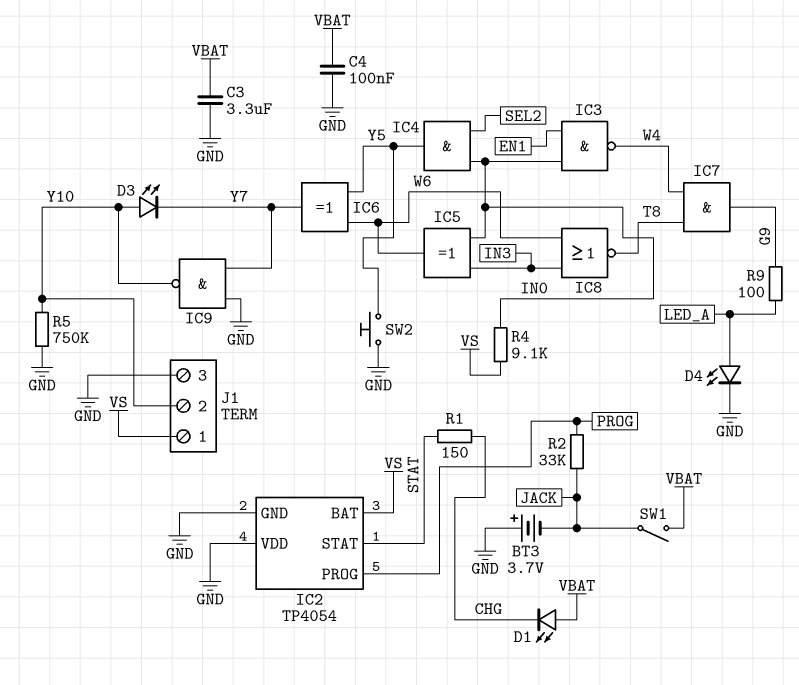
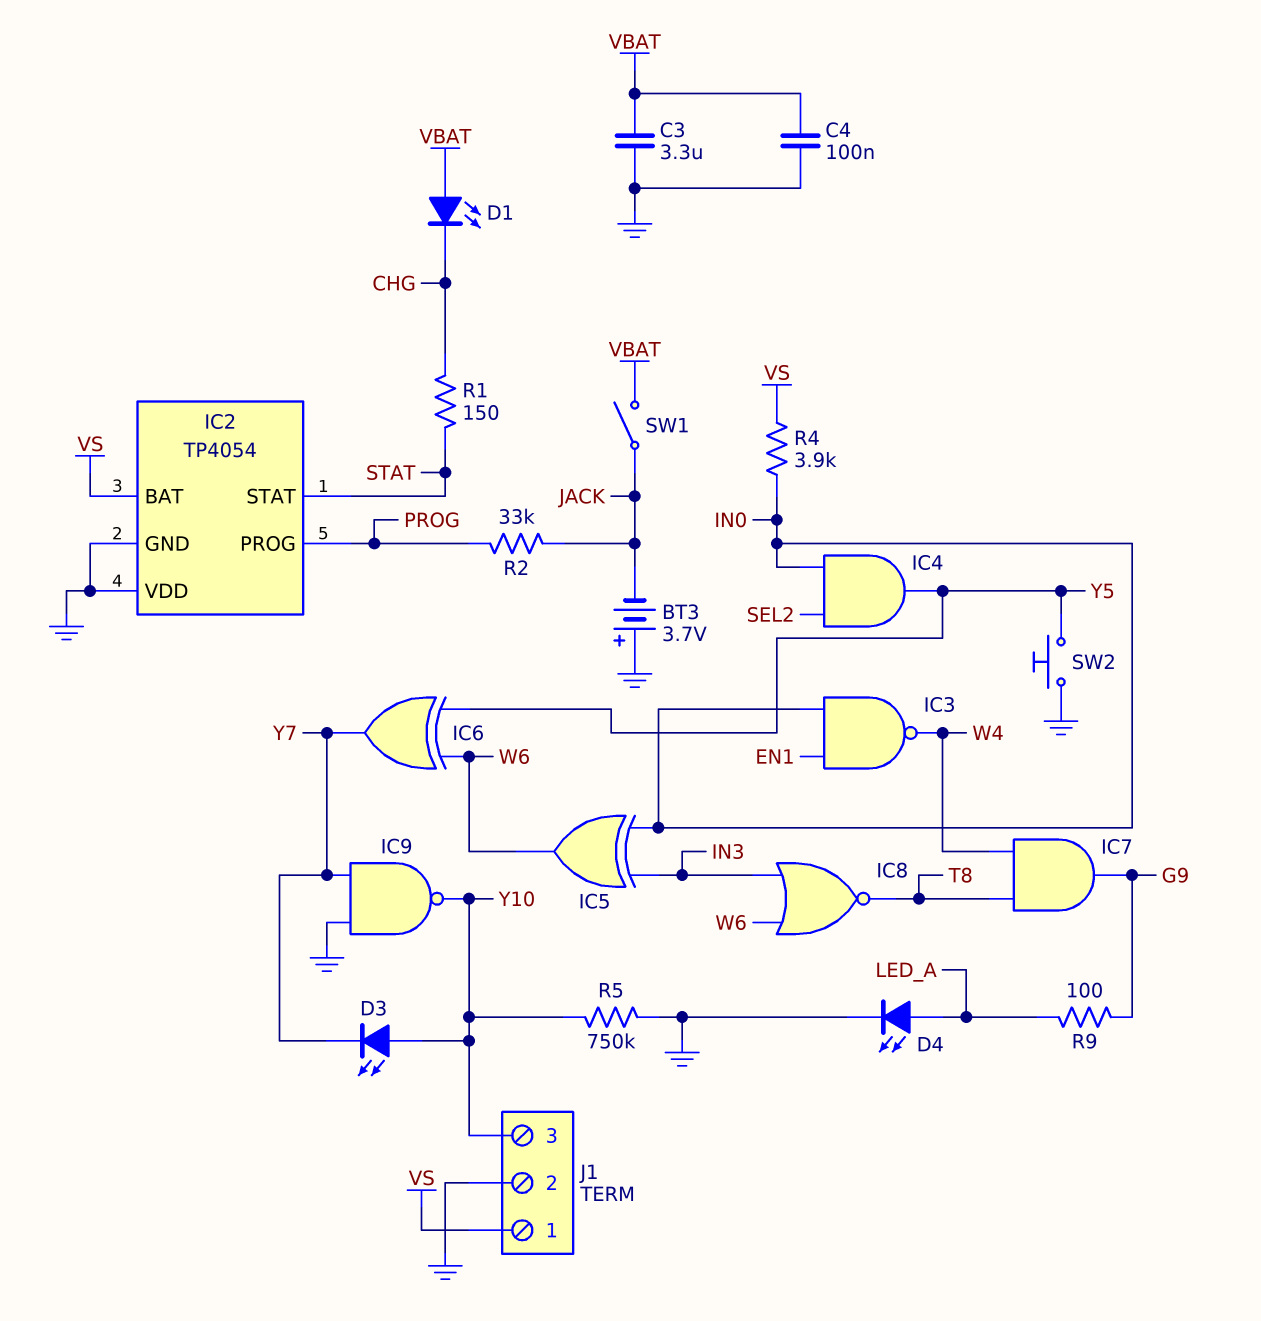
J1 pin 2: Y10 -> GND
J1 pin 3: GND -> Y10
R4: 9.1k (IN0, VS) -> 3.9k (IN0, VS)

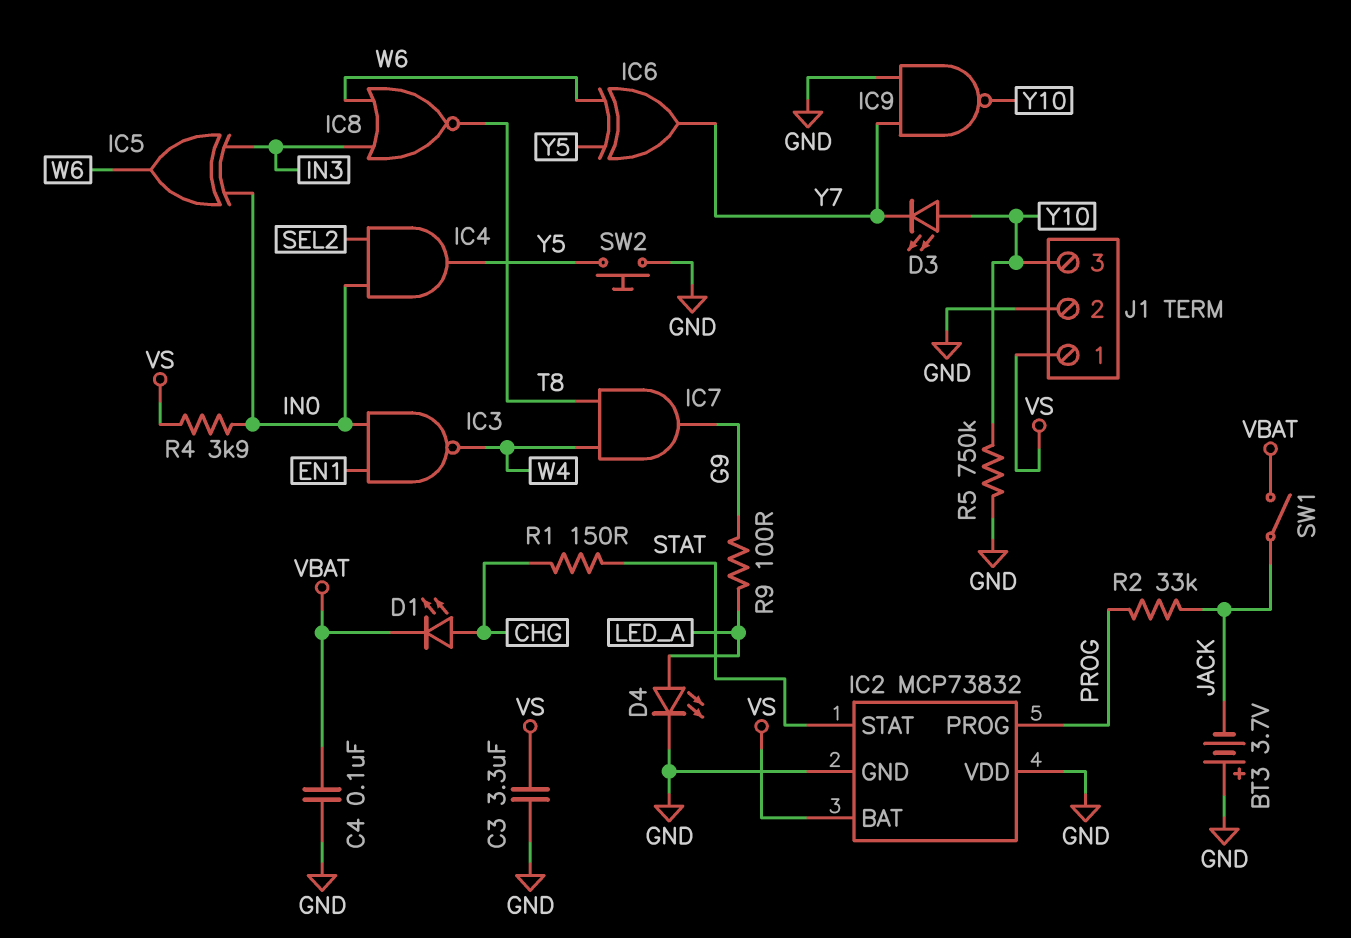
C3: 3.3uF (GND, VBAT) -> 3.3uF (GND, VS)
D1: LED (A VBAT, K CHG) -> LED (A CHG, K VBAT)
IC2: TP4054 -> MCP73832

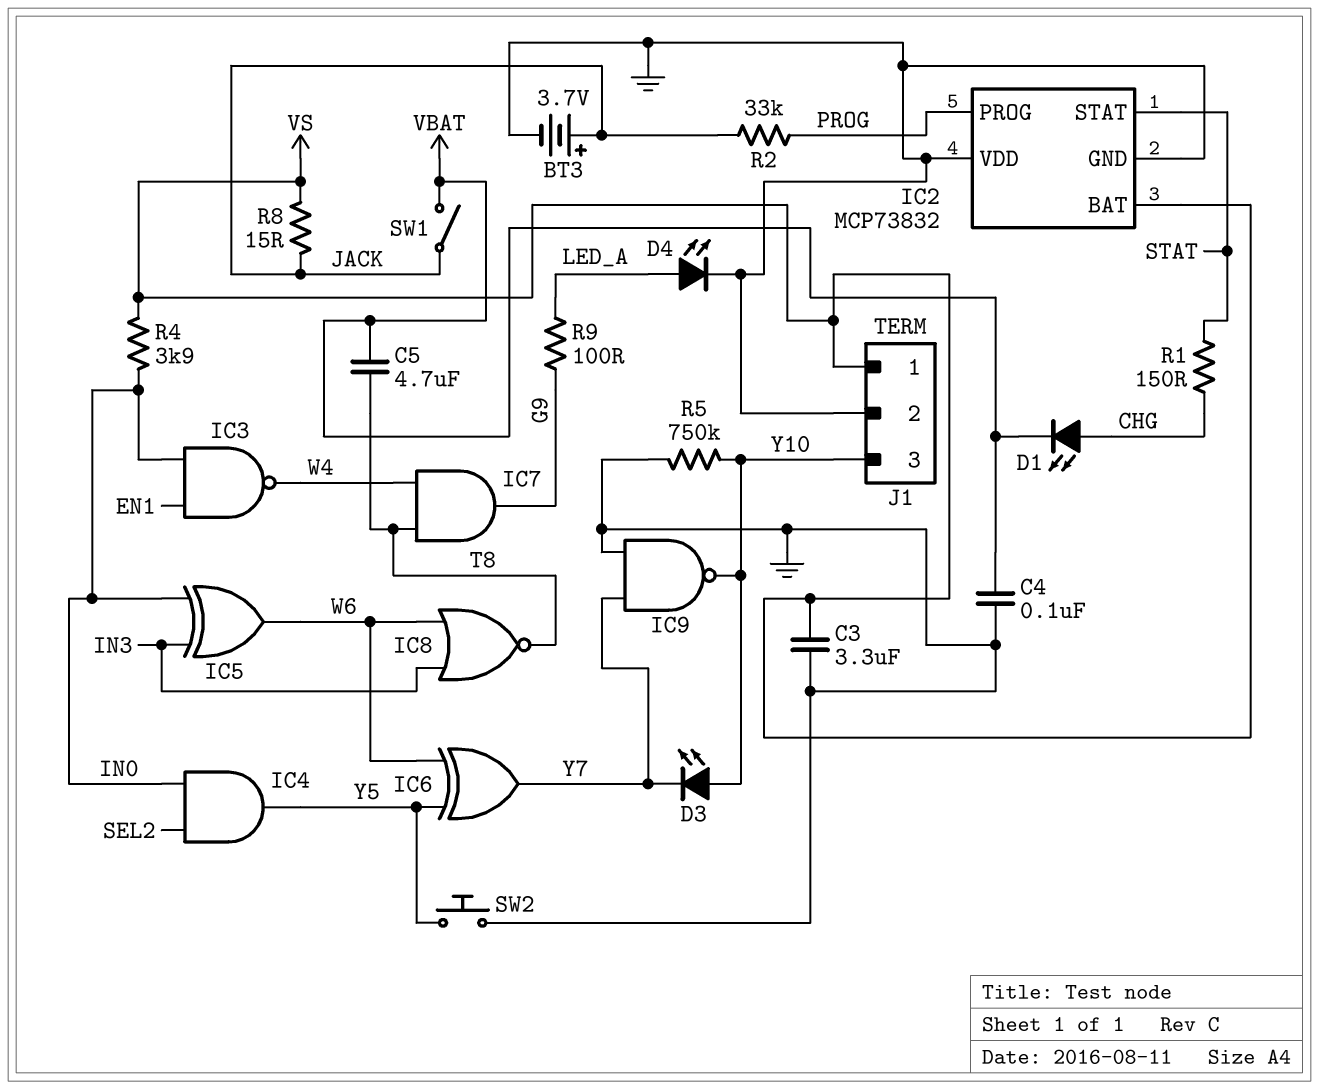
BT3: 3.7V (plus GND, minus JACK) -> 3.7V (plus JACK, minus GND)
C5: none -> 4.7uF (T8, VBAT)
R8: none -> 15 (JACK, VS)

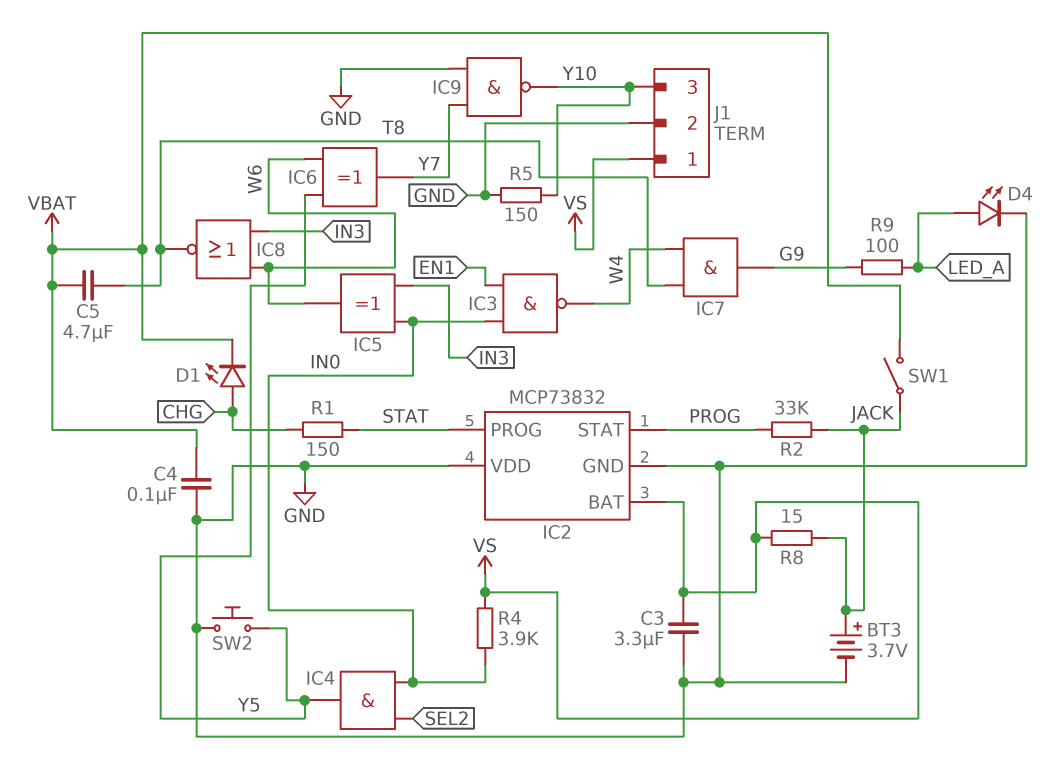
D3: LED (A Y10, K Y7) -> none
IC2 pin PROG: PROG -> STAT
IC2 pin STAT: STAT -> PROG
R5: 750k (GND, Y10) -> 150 (GND, Y10)

